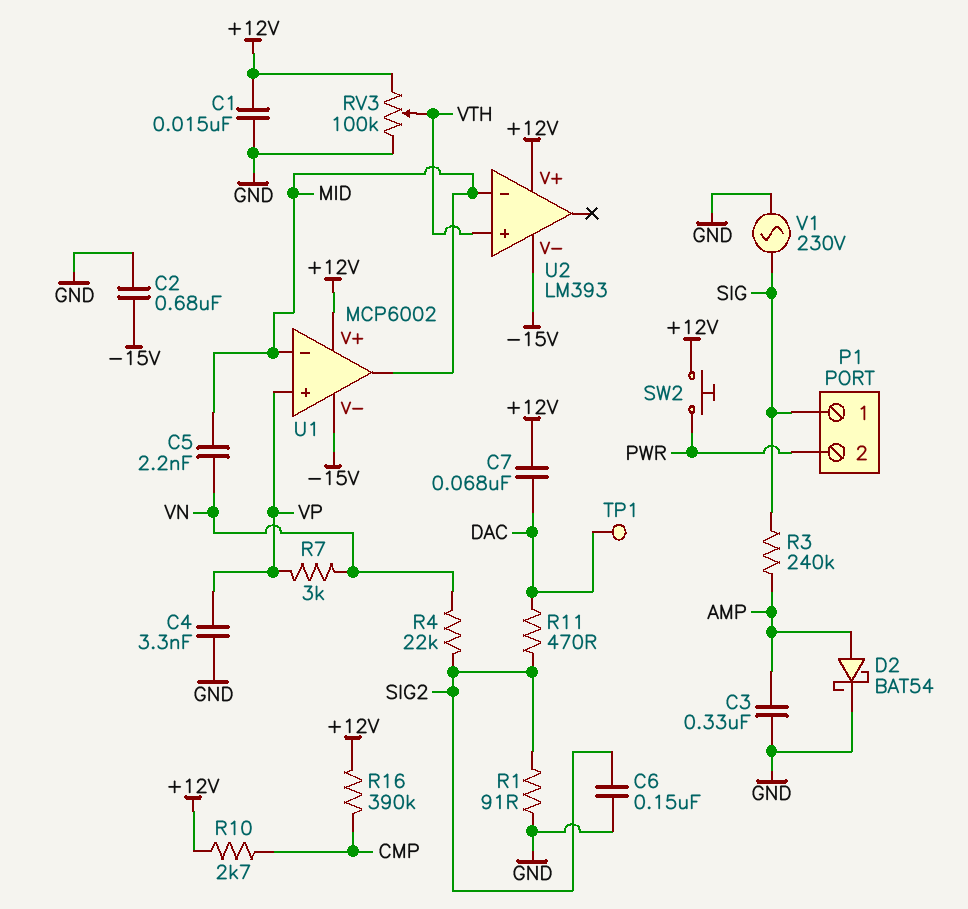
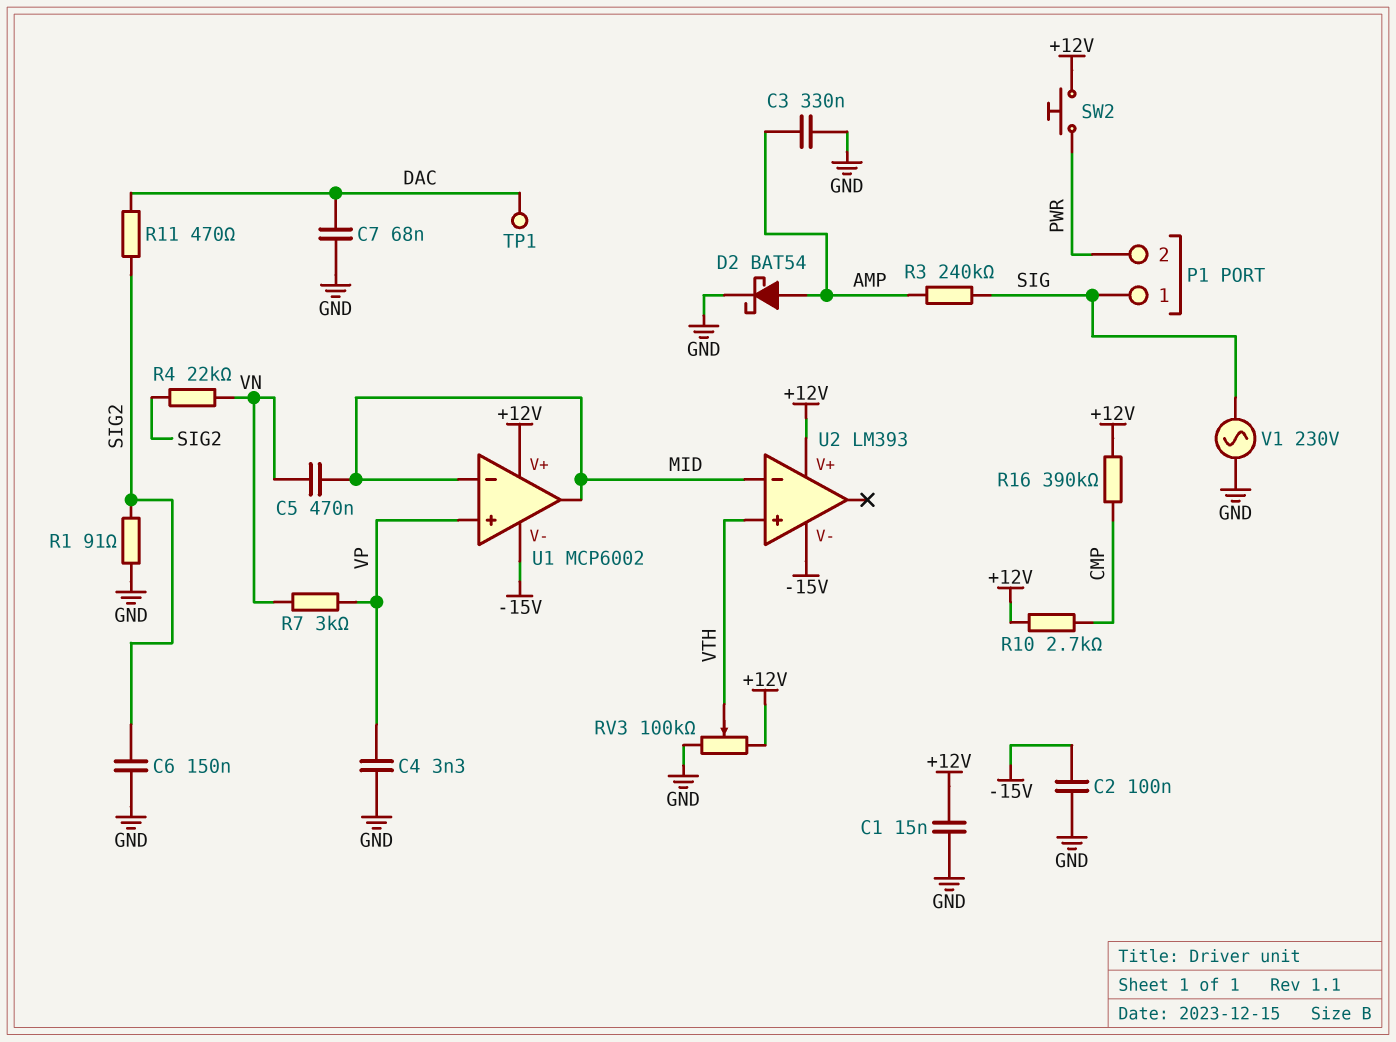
C2: 680nF (-15V, GND) -> 100nF (-15V, GND)
C5: 2.2nF (MID, VN) -> 470nF (MID, VN)
C7: 68nF (+12V, DAC) -> 68nF (DAC, GND)

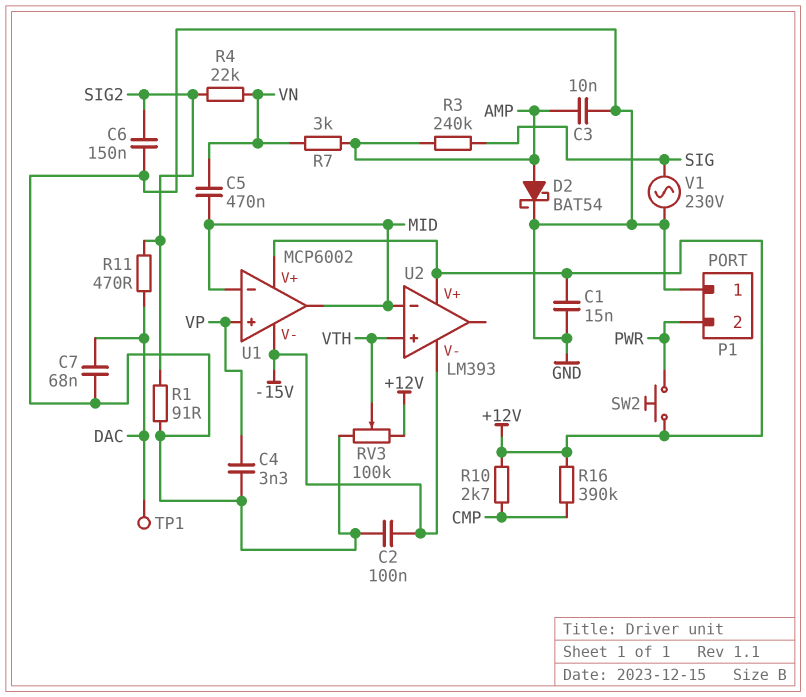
C3: 330nF (AMP, GND) -> 10nF (AMP, GND)
P1 pin 1: SIG -> GND
R7: 3k (VN, VP) -> 3k (AMP, VN)

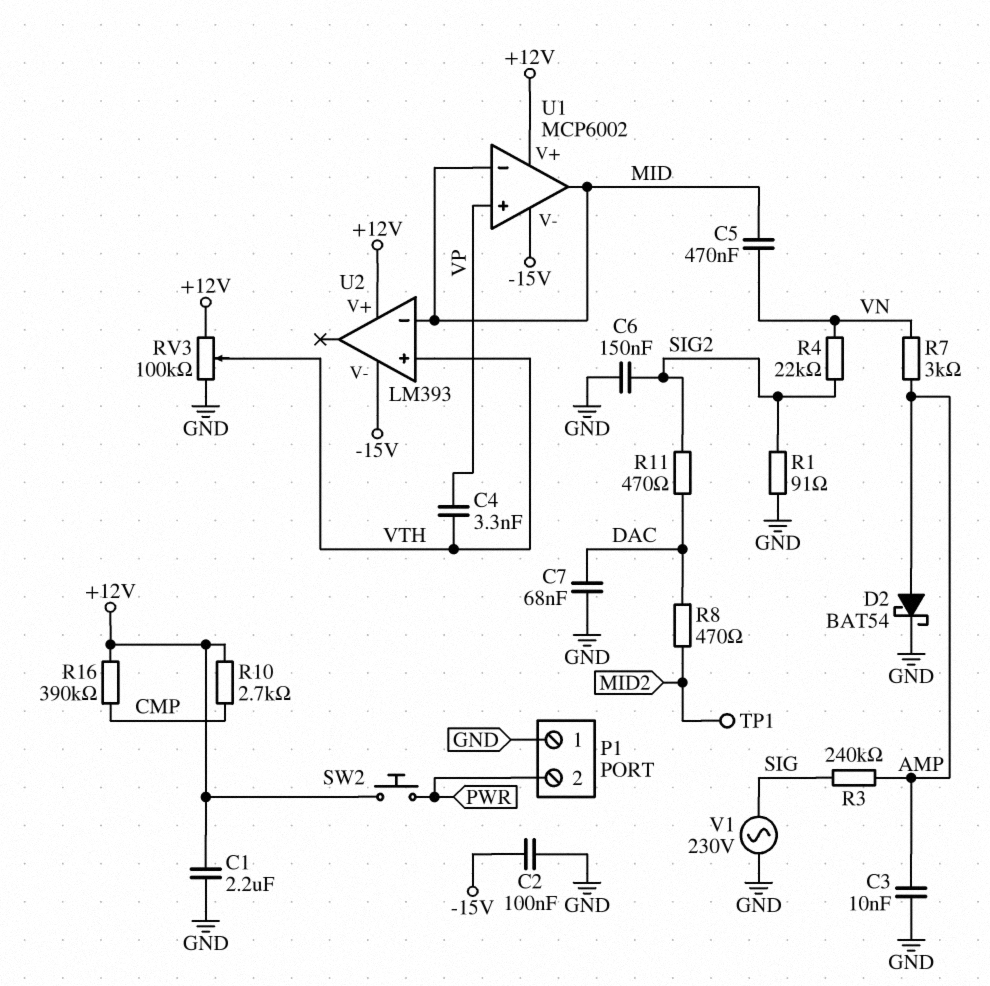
C1: 15nF (+12V, GND) -> 2.2uF (+12V, GND)
C4: 3.3nF (GND, VP) -> 3.3nF (VP, VTH)
R8: none -> 470 (DAC, MID2)
TP1: test point (DAC) -> test point (MID2)

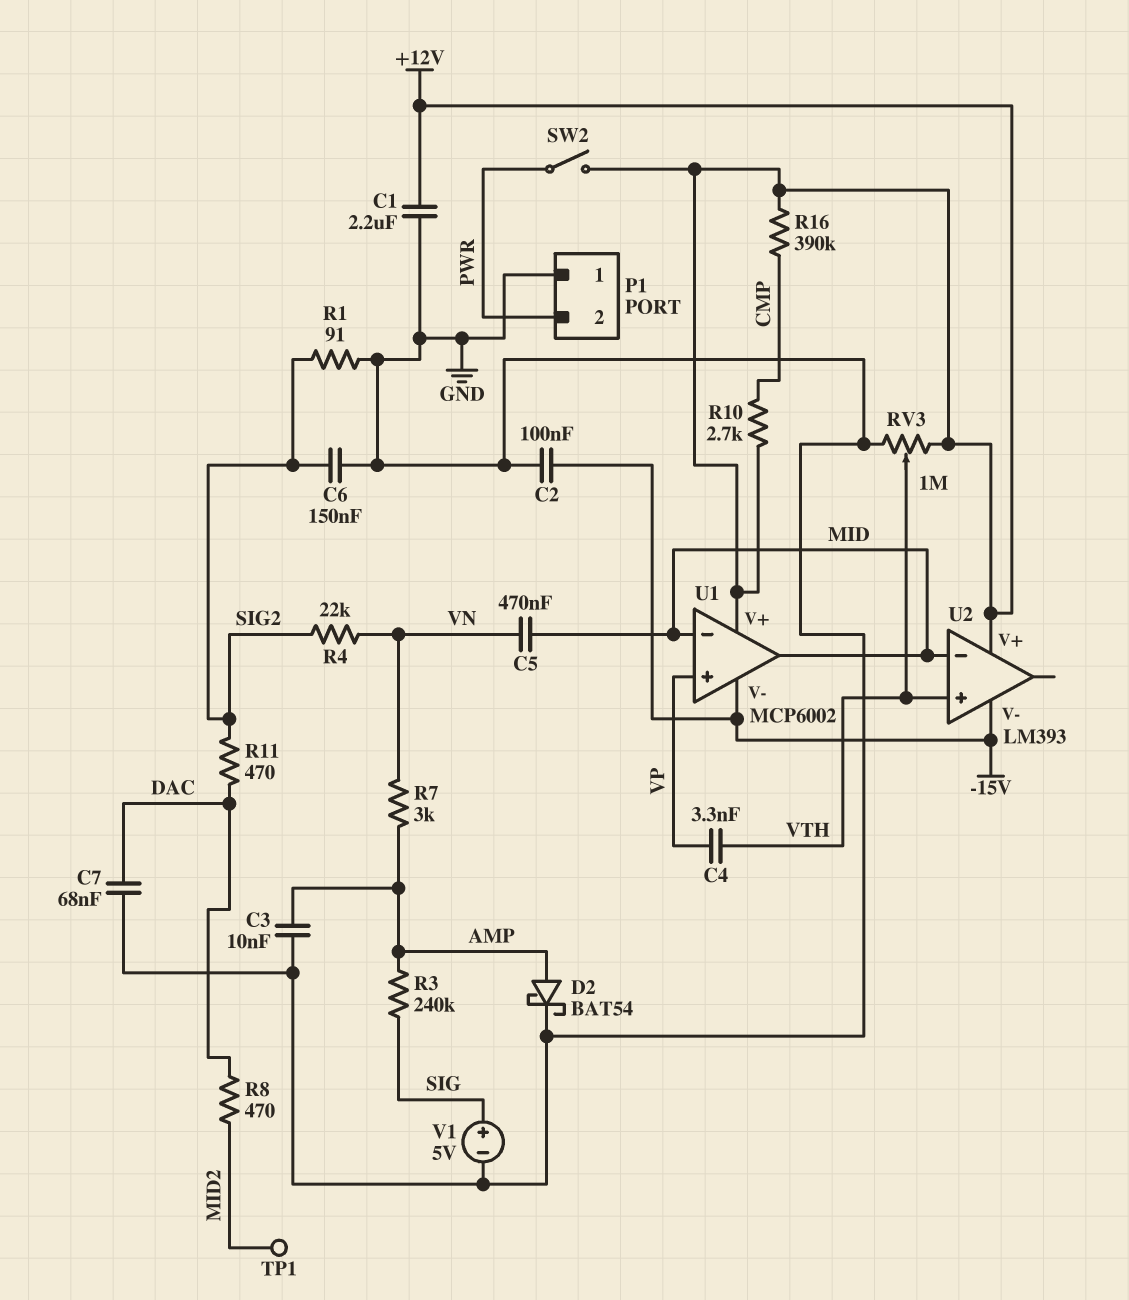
RV3: 100k (+12V, GND, wiper VTH) -> 1M (+12V, GND, wiper VTH)
SW2: button (+12V, PWR) -> switch (+12V, PWR)
V1: AC 230V (GND, SIG) -> 5V (plus SIG, minus GND)

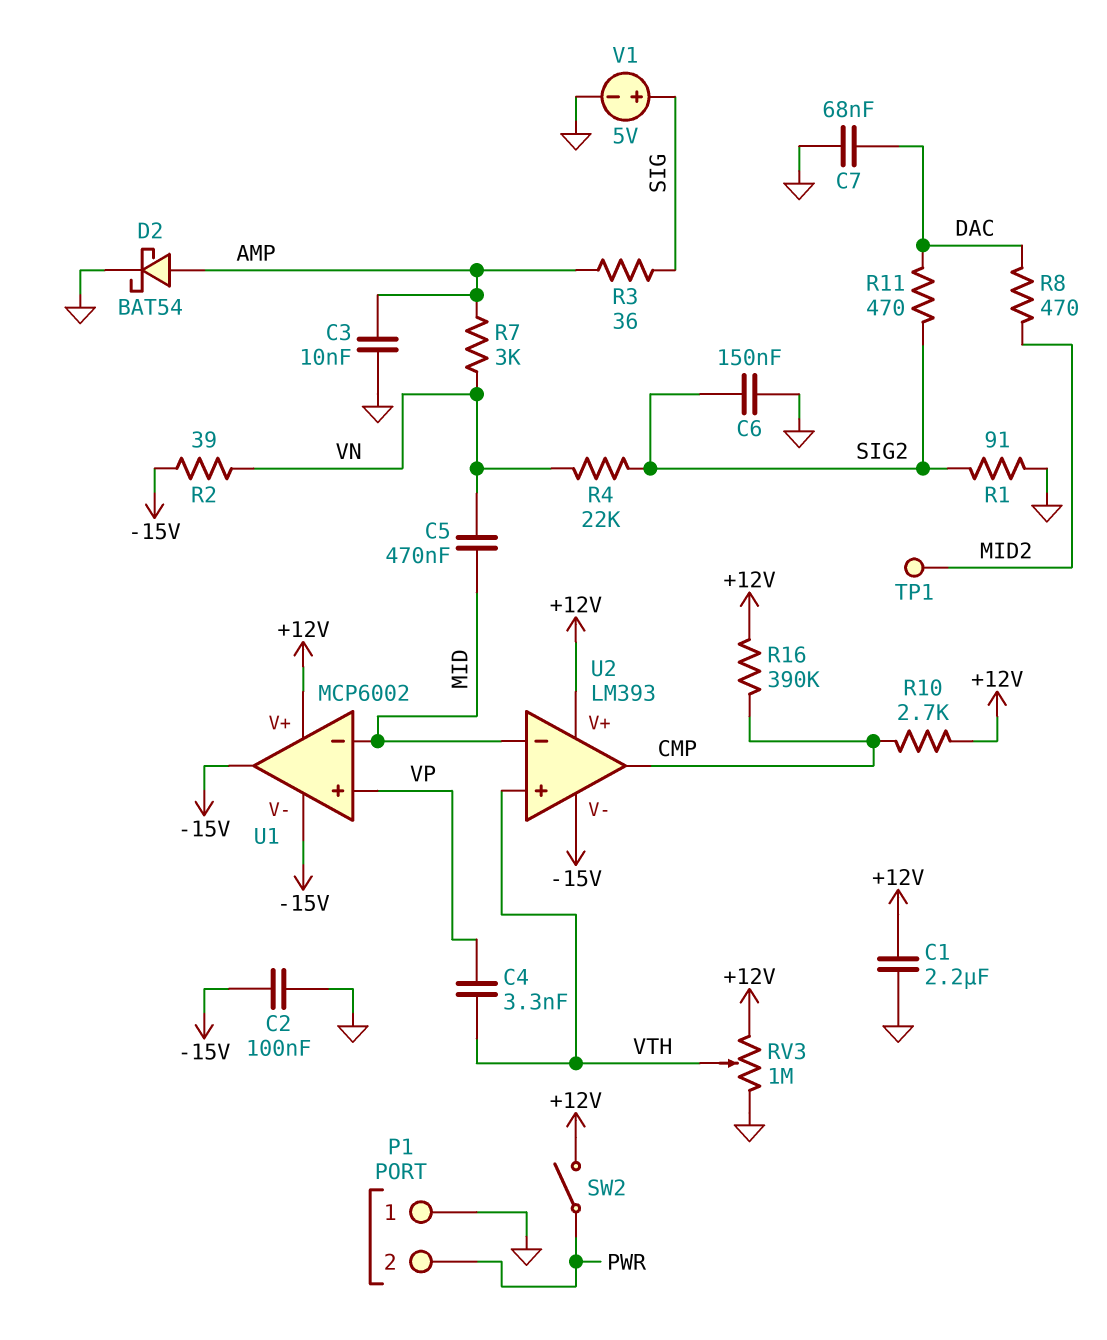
R2: none -> 39 (-15V, VN)
R3: 240k (AMP, SIG) -> 36 (AMP, SIG)
U1 pin out: MID -> -15V
U2 pin out: none -> CMP

